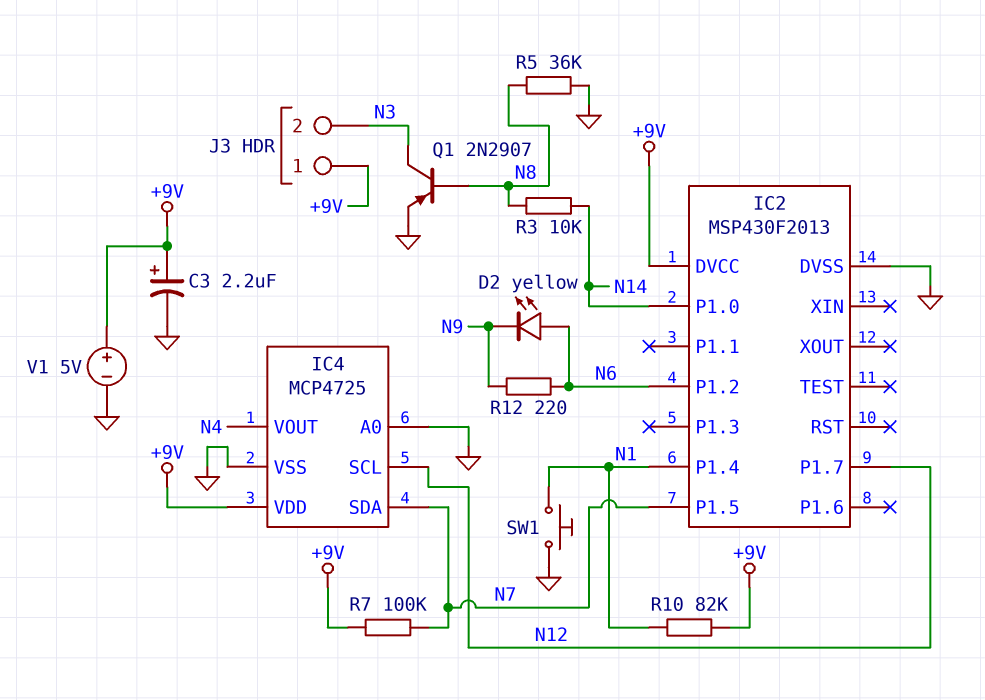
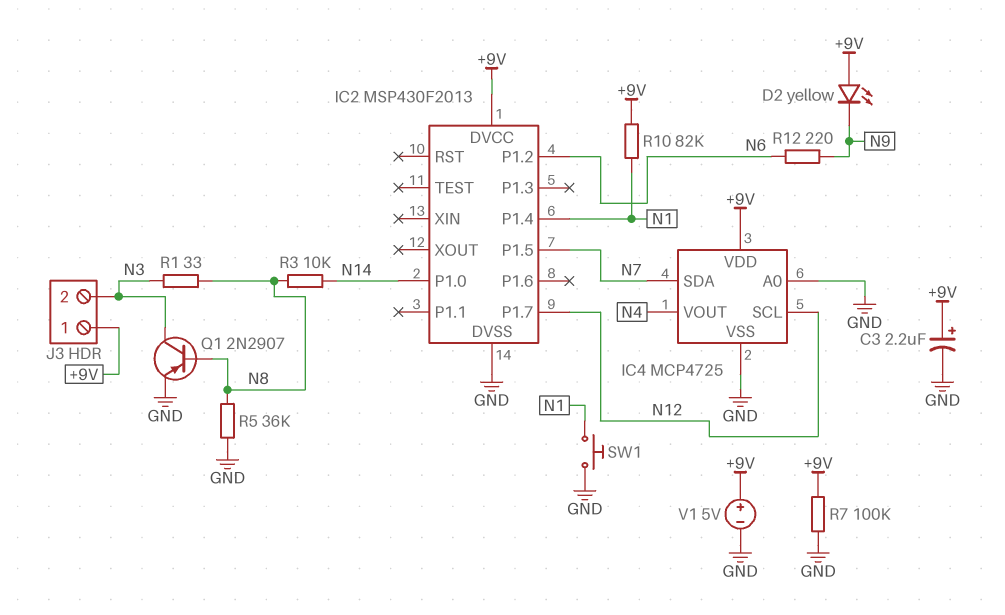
D2: LED yellow (A N6, K N9) -> LED yellow (A +9V, K N9)
R1: none -> 33 (N3, N8)
R7: 100k (+9V, N7) -> 100k (+9V, GND)

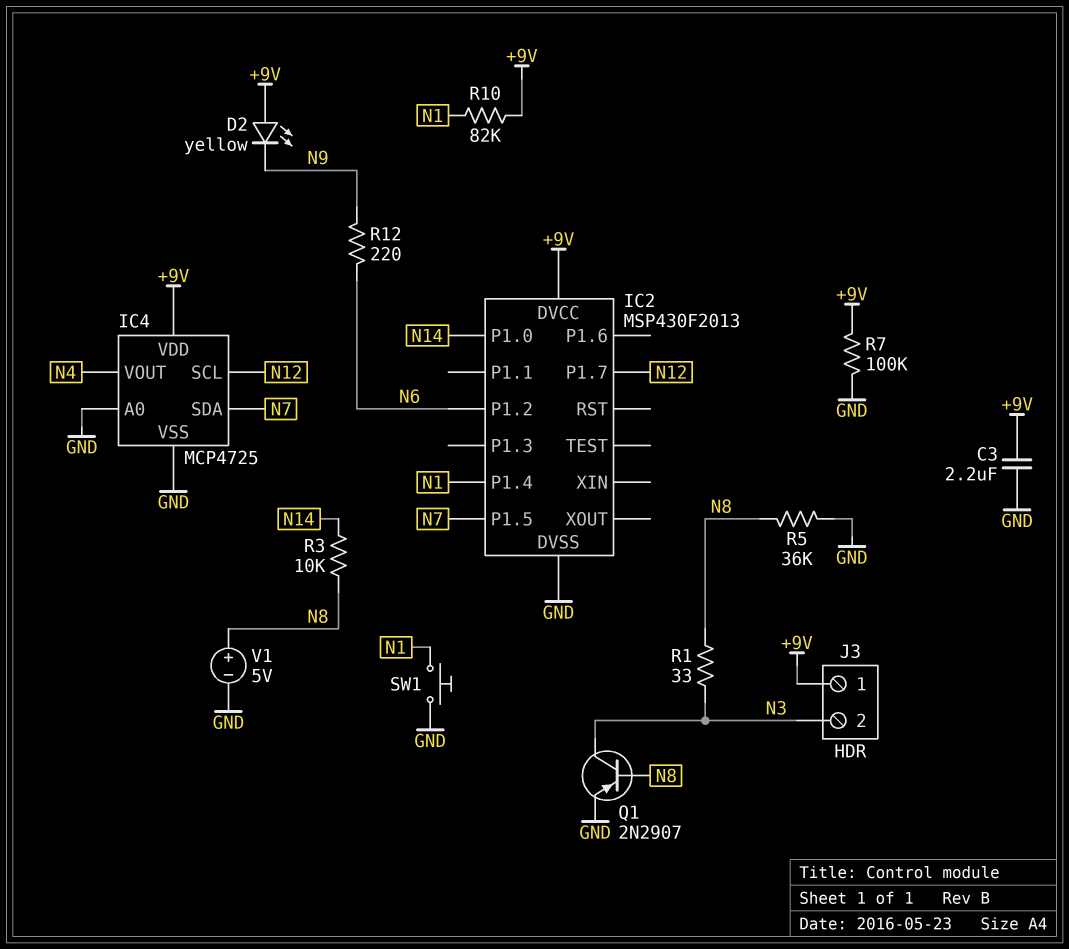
C3: 2.2uF (plus +9V, minus GND) -> 2.2uF (+9V, GND)
V1: 5V (plus +9V, minus GND) -> 5V (plus N8, minus GND)

